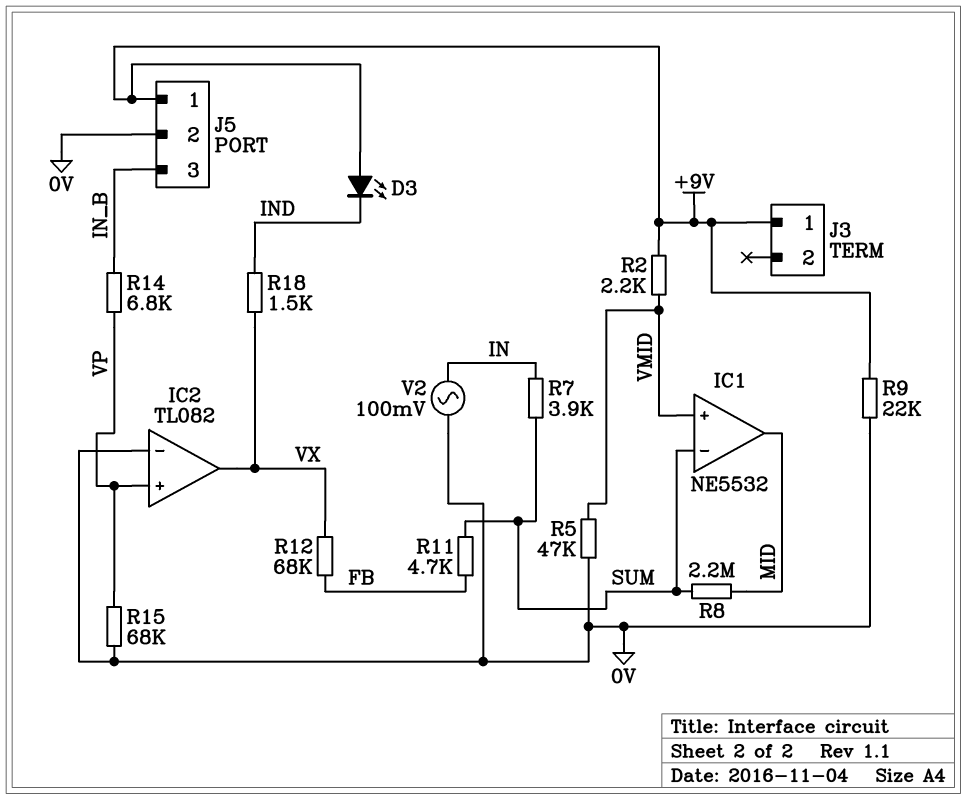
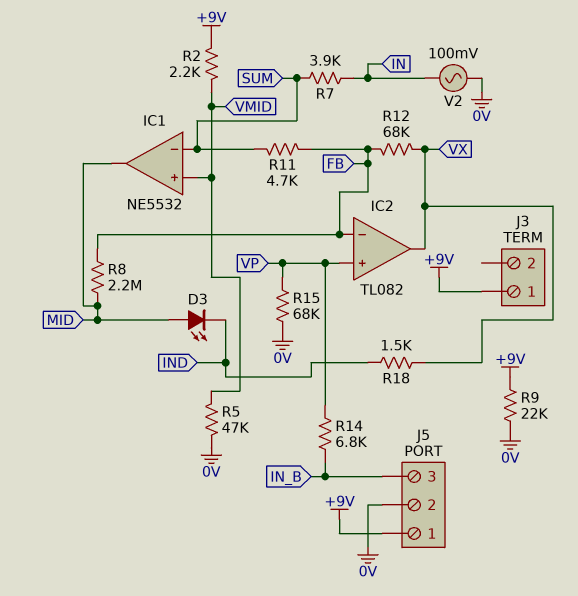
D3: LED (A +9V, K IND) -> LED (A MID, K IND)
IC2 pin in-: 0V -> FB
R8: 2.2M (MID, SUM) -> 2.2M (FB, MID)

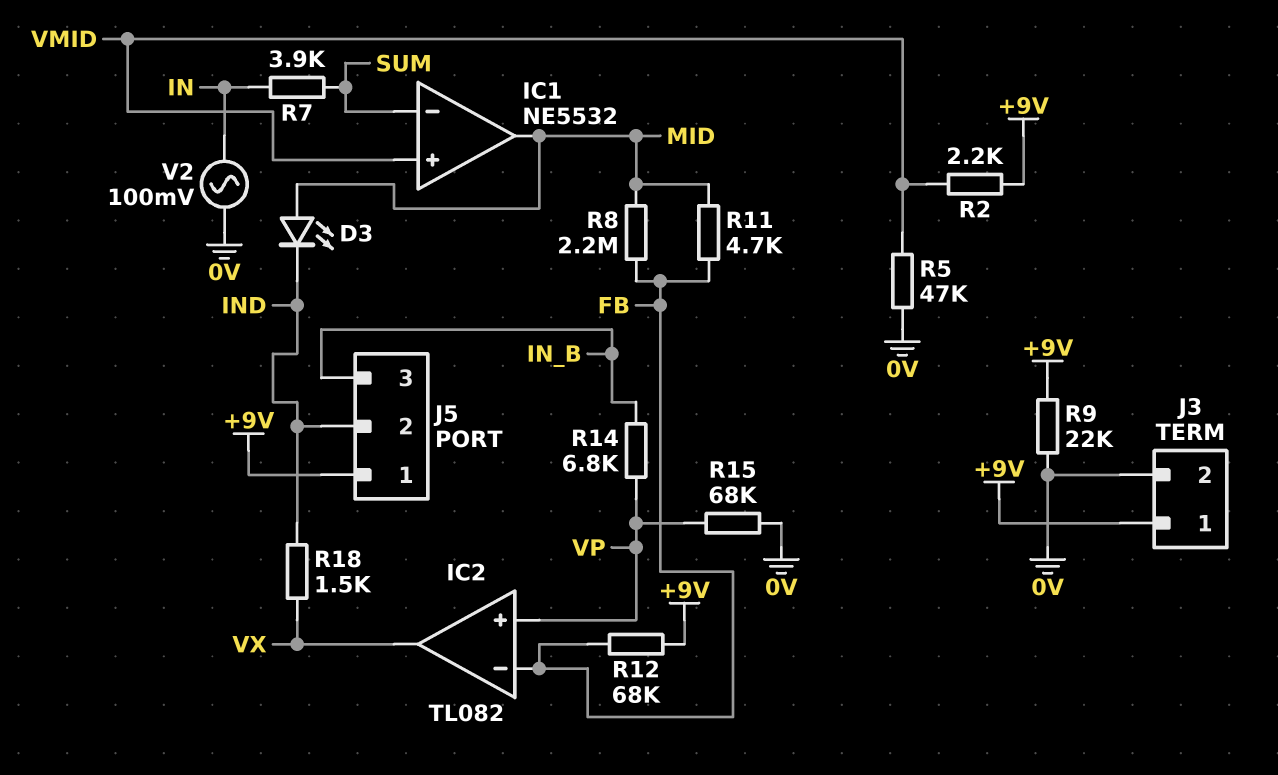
J3 pin 2: none -> 0V
J5 pin 2: 0V -> IND
R11: 4.7k (FB, SUM) -> 4.7k (FB, MID)
R12: 68k (FB, VX) -> 68k (+9V, FB)

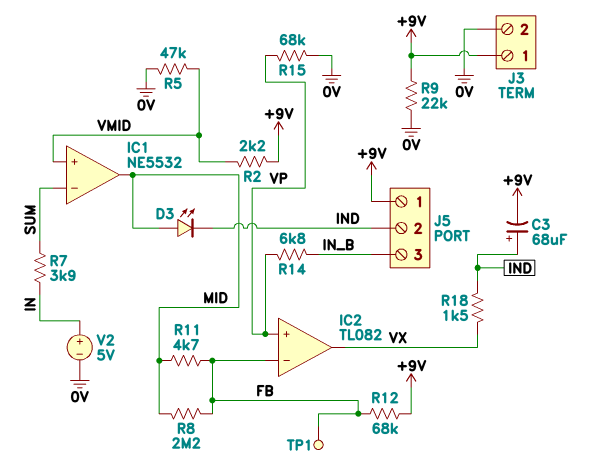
C3: none -> 68uF (plus IND, minus +9V)
TP1: none -> test point (FB)
V2: AC 100mV (0V, IN) -> 5V (plus IN, minus 0V)

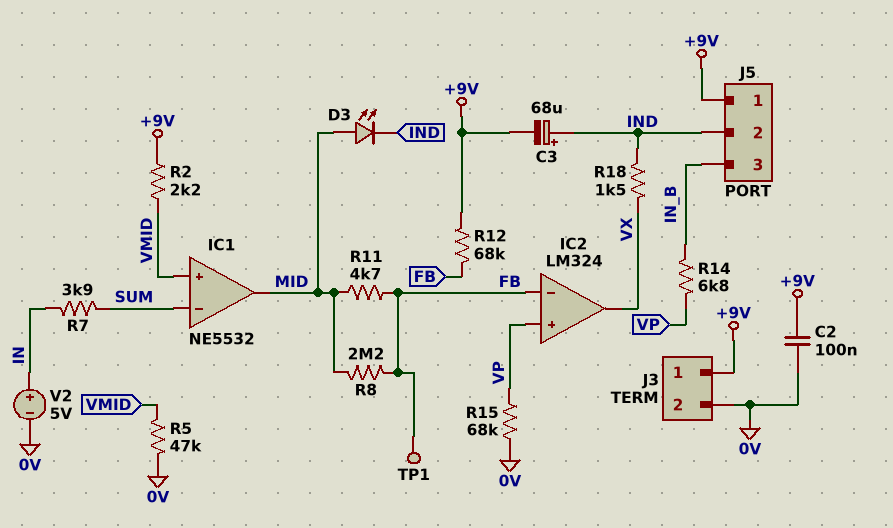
C2: none -> 100nF (+9V, 0V)
IC2: TL082 -> LM324
R9: 22k (+9V, 0V) -> none

